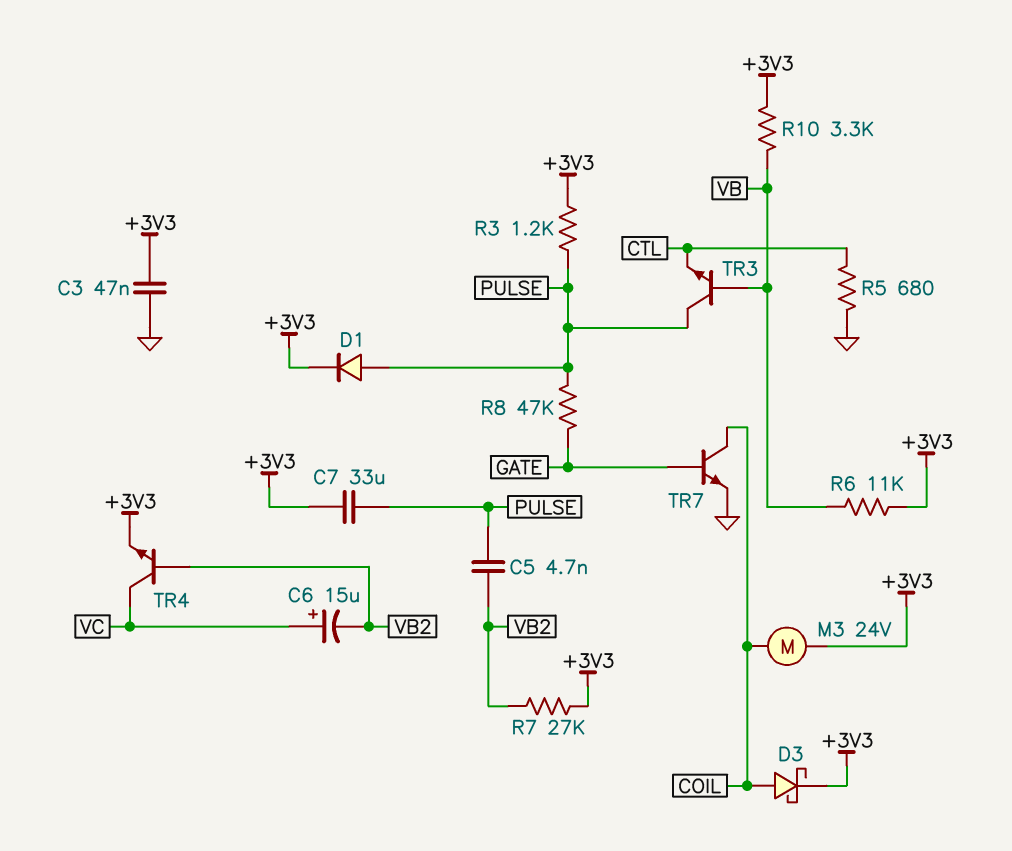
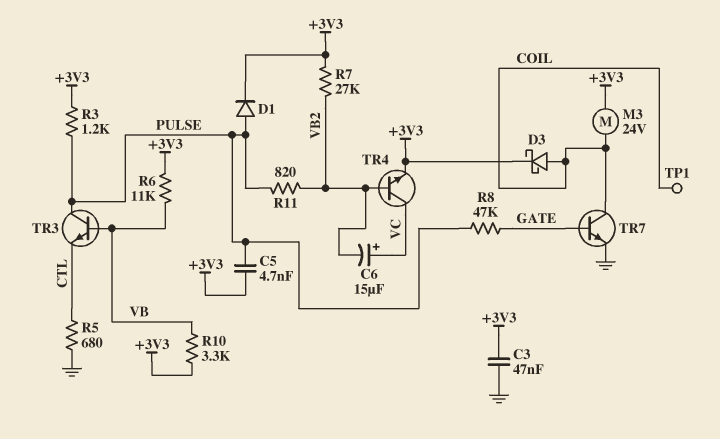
C5: 4.7nF (PULSE, VB2) -> 4.7nF (+3V3, PULSE)
C7: 33uF (+3V3, PULSE) -> none
R11: none -> 820 (PULSE, VB2)
TP1: none -> test point (COIL)

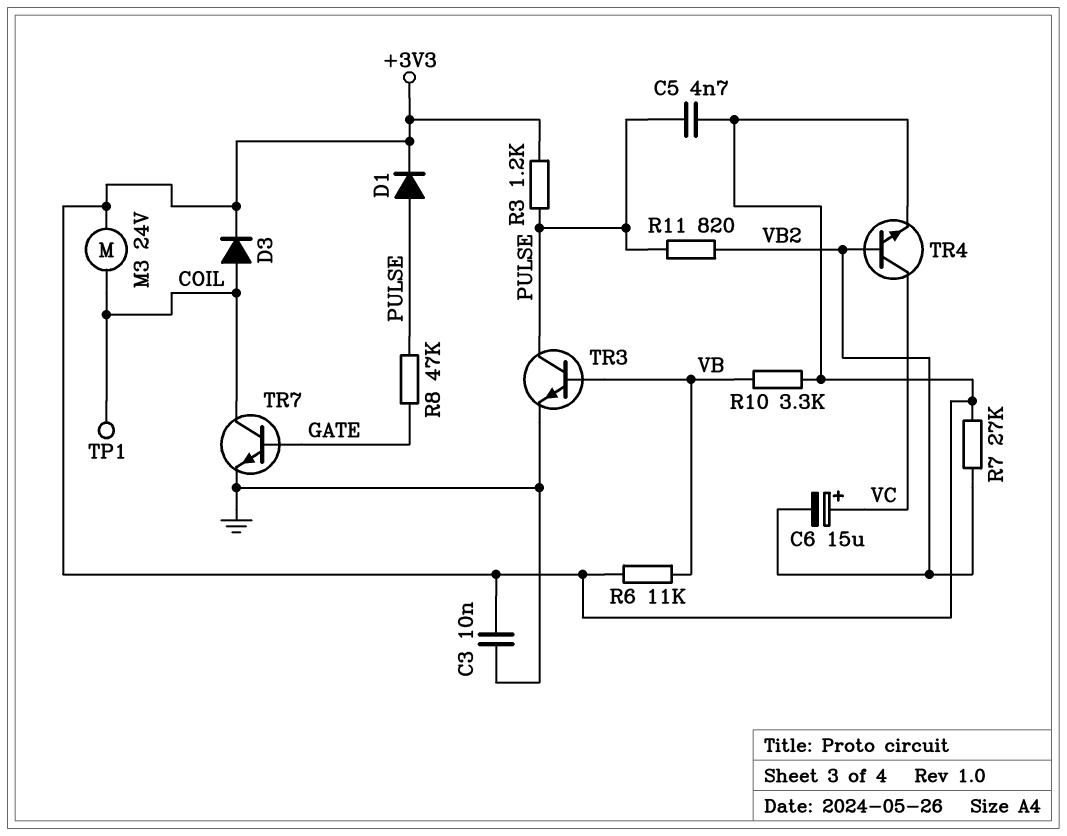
C3: 47nF (+3V3, GND) -> 10nF (+3V3, GND)
D3: schottky (A COIL, K +3V3) -> diode (A COIL, K +3V3)
R5: 680 (CTL, GND) -> none
TR3: NPN (B VB, C PULSE, E CTL) -> NPN (B VB, C PULSE, E GND)

